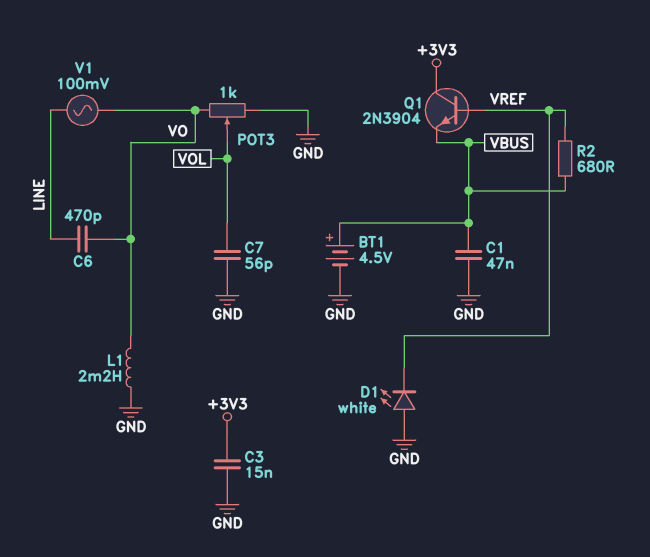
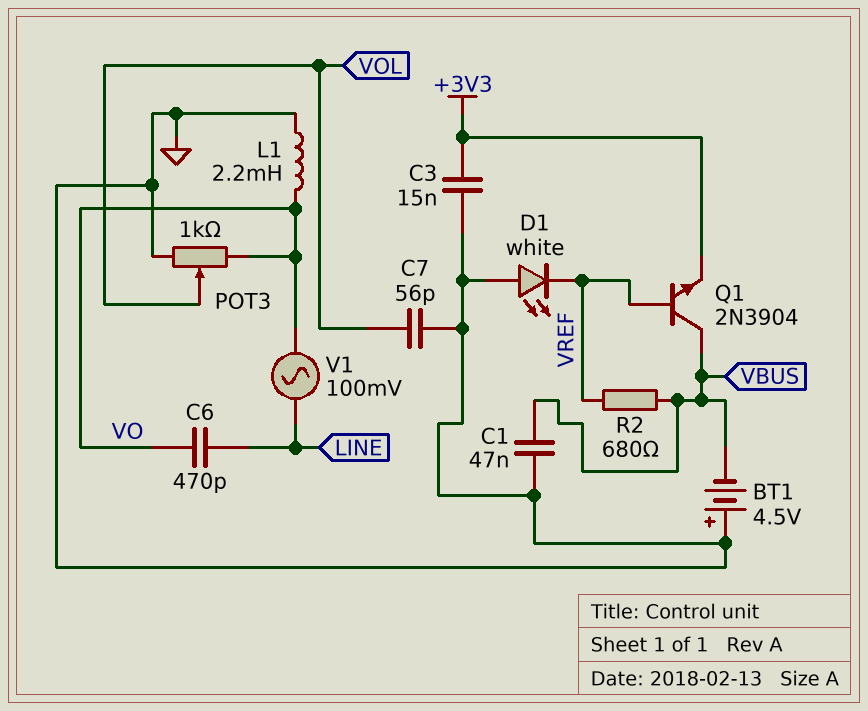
BT1: 4.5V (plus VBUS, minus GND) -> 4.5V (plus GND, minus VBUS)
Q1: NPN 2N3904 (B VREF, C +3V3, E VBUS) -> NPN 2N3904 (B VREF, C VBUS, E +3V3)

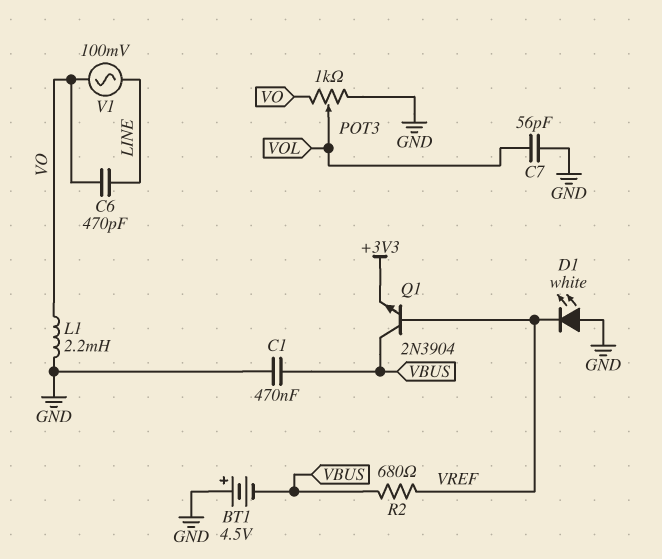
C1: 47nF (GND, VBUS) -> 470nF (GND, VBUS)
C3: 15nF (+3V3, GND) -> none

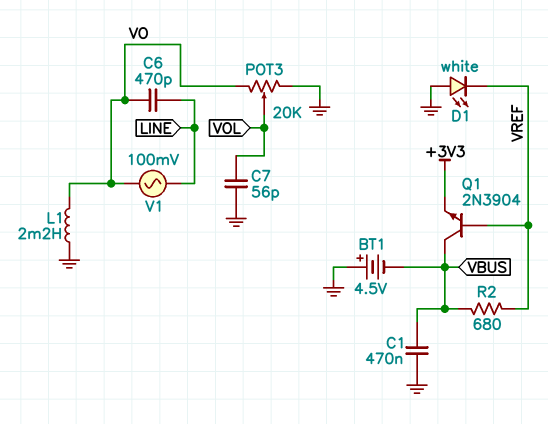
POT3: 1k (GND, VO, wiper VOL) -> 20k (GND, VO, wiper VOL)

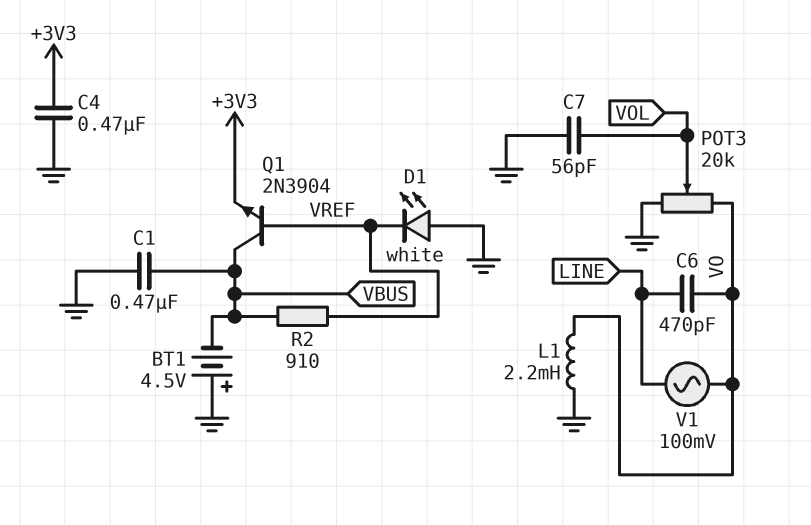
C4: none -> 470nF (+3V3, GND)
R2: 680 (VBUS, VREF) -> 910 (VBUS, VREF)

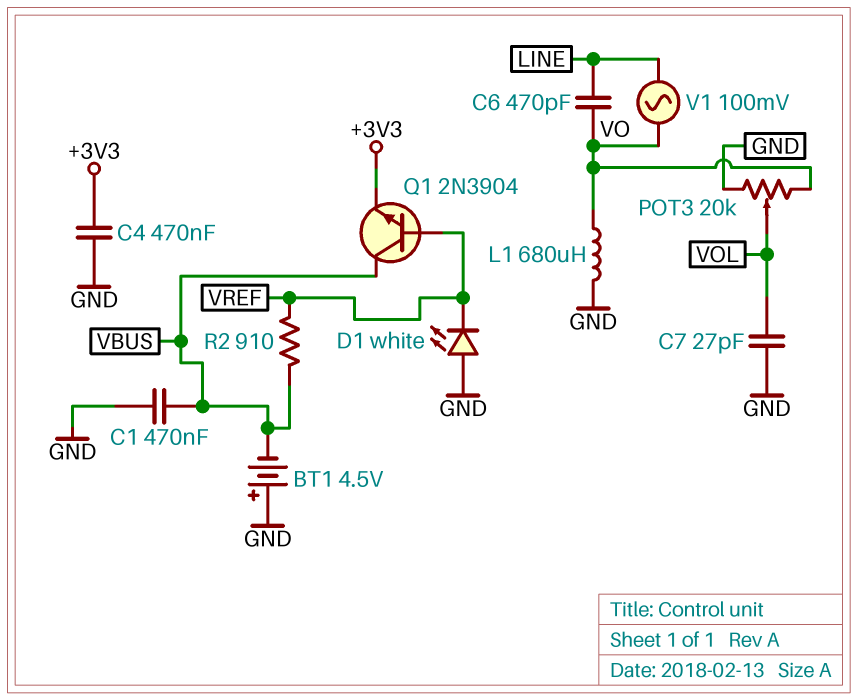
C7: 56pF (GND, VOL) -> 27pF (GND, VOL)
L1: 2.2mH (GND, VO) -> 680uH (GND, VO)

